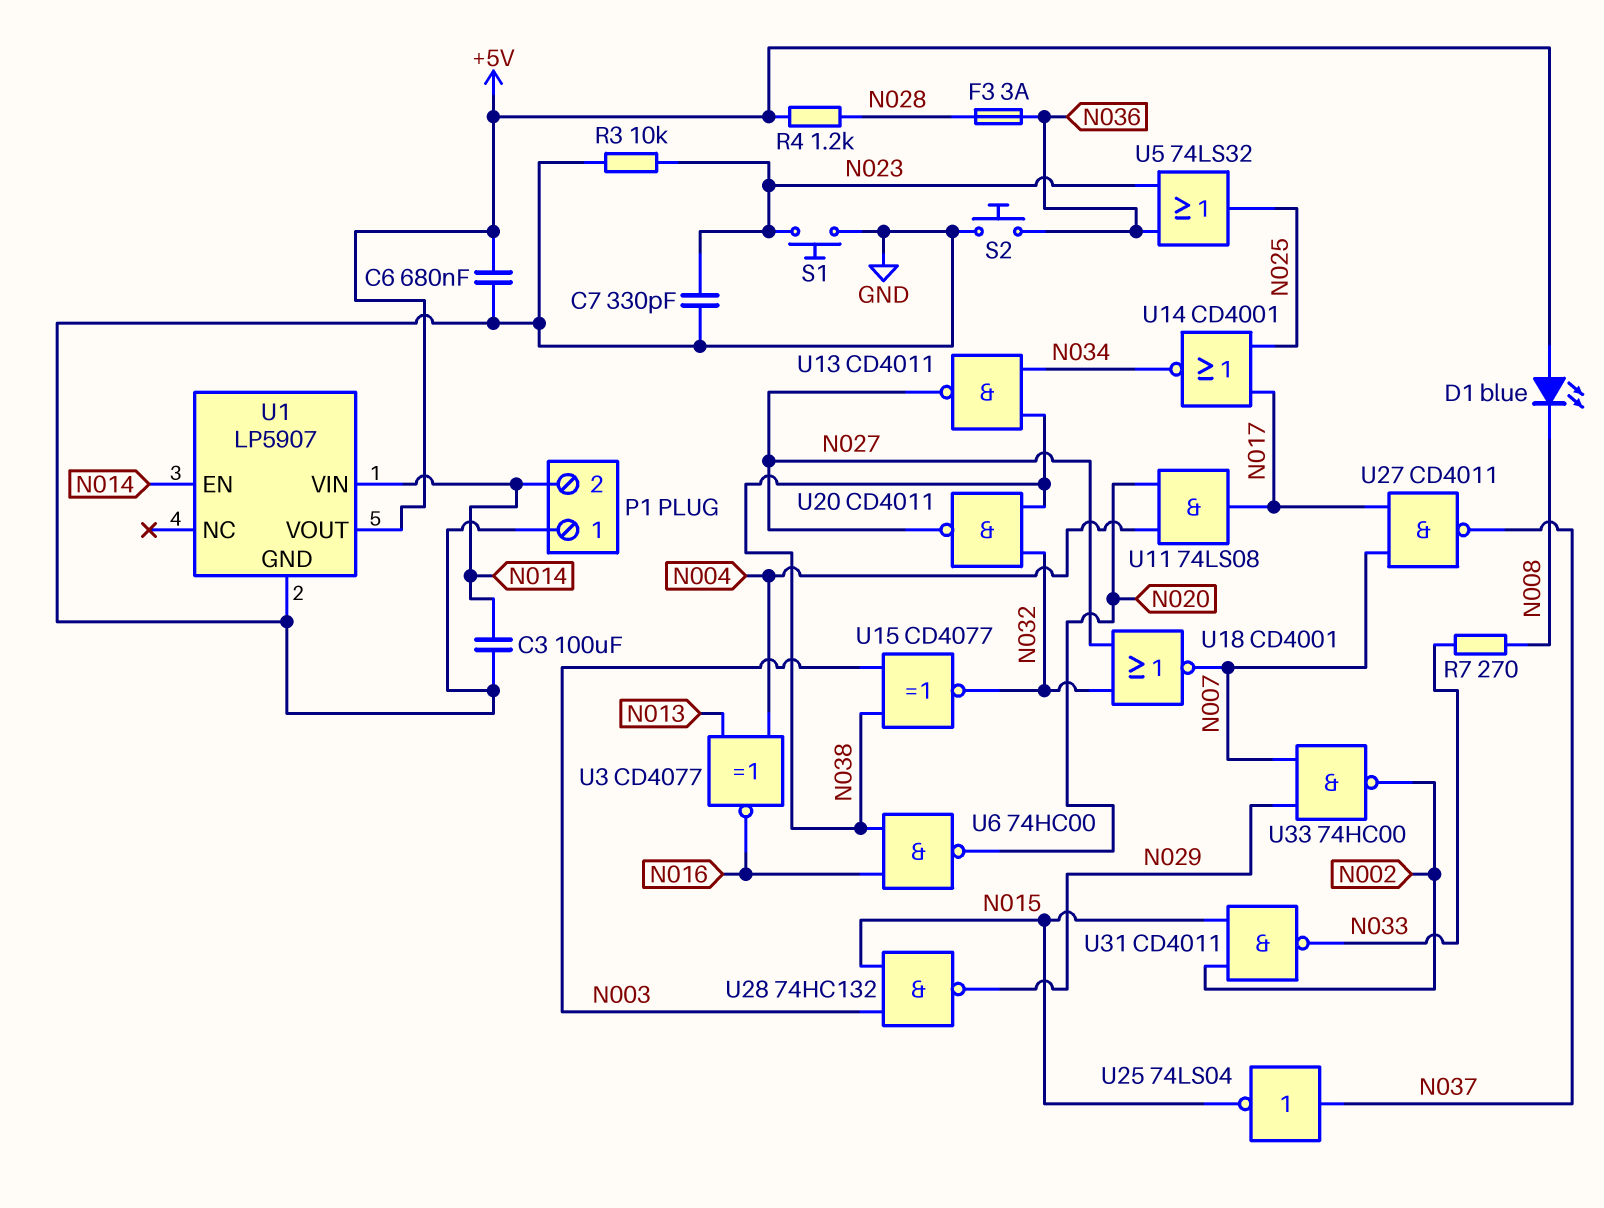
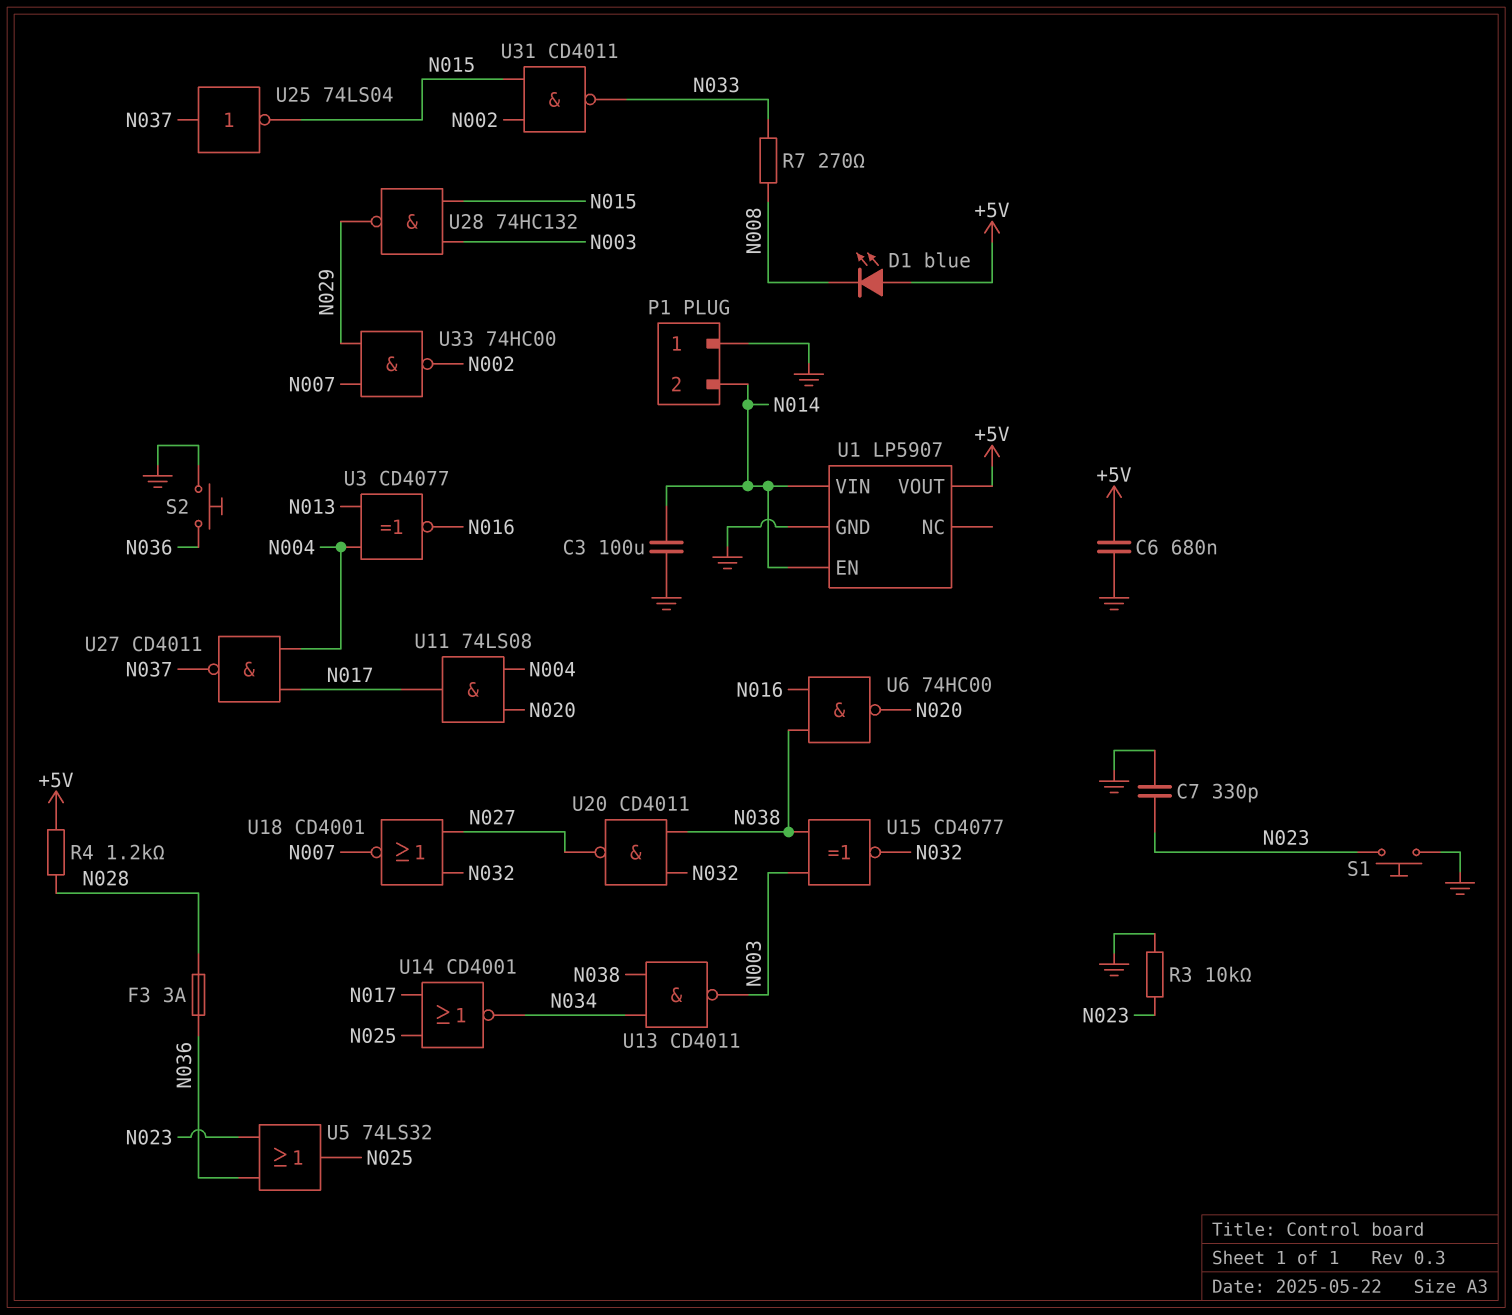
U13: NAND CD4011 (in N034, in N038, out N027) -> NAND CD4011 (in N034, in N038, out N003)
U27: NAND CD4011 (in N007, in N017, out N037) -> NAND CD4011 (in N004, in N017, out N037)

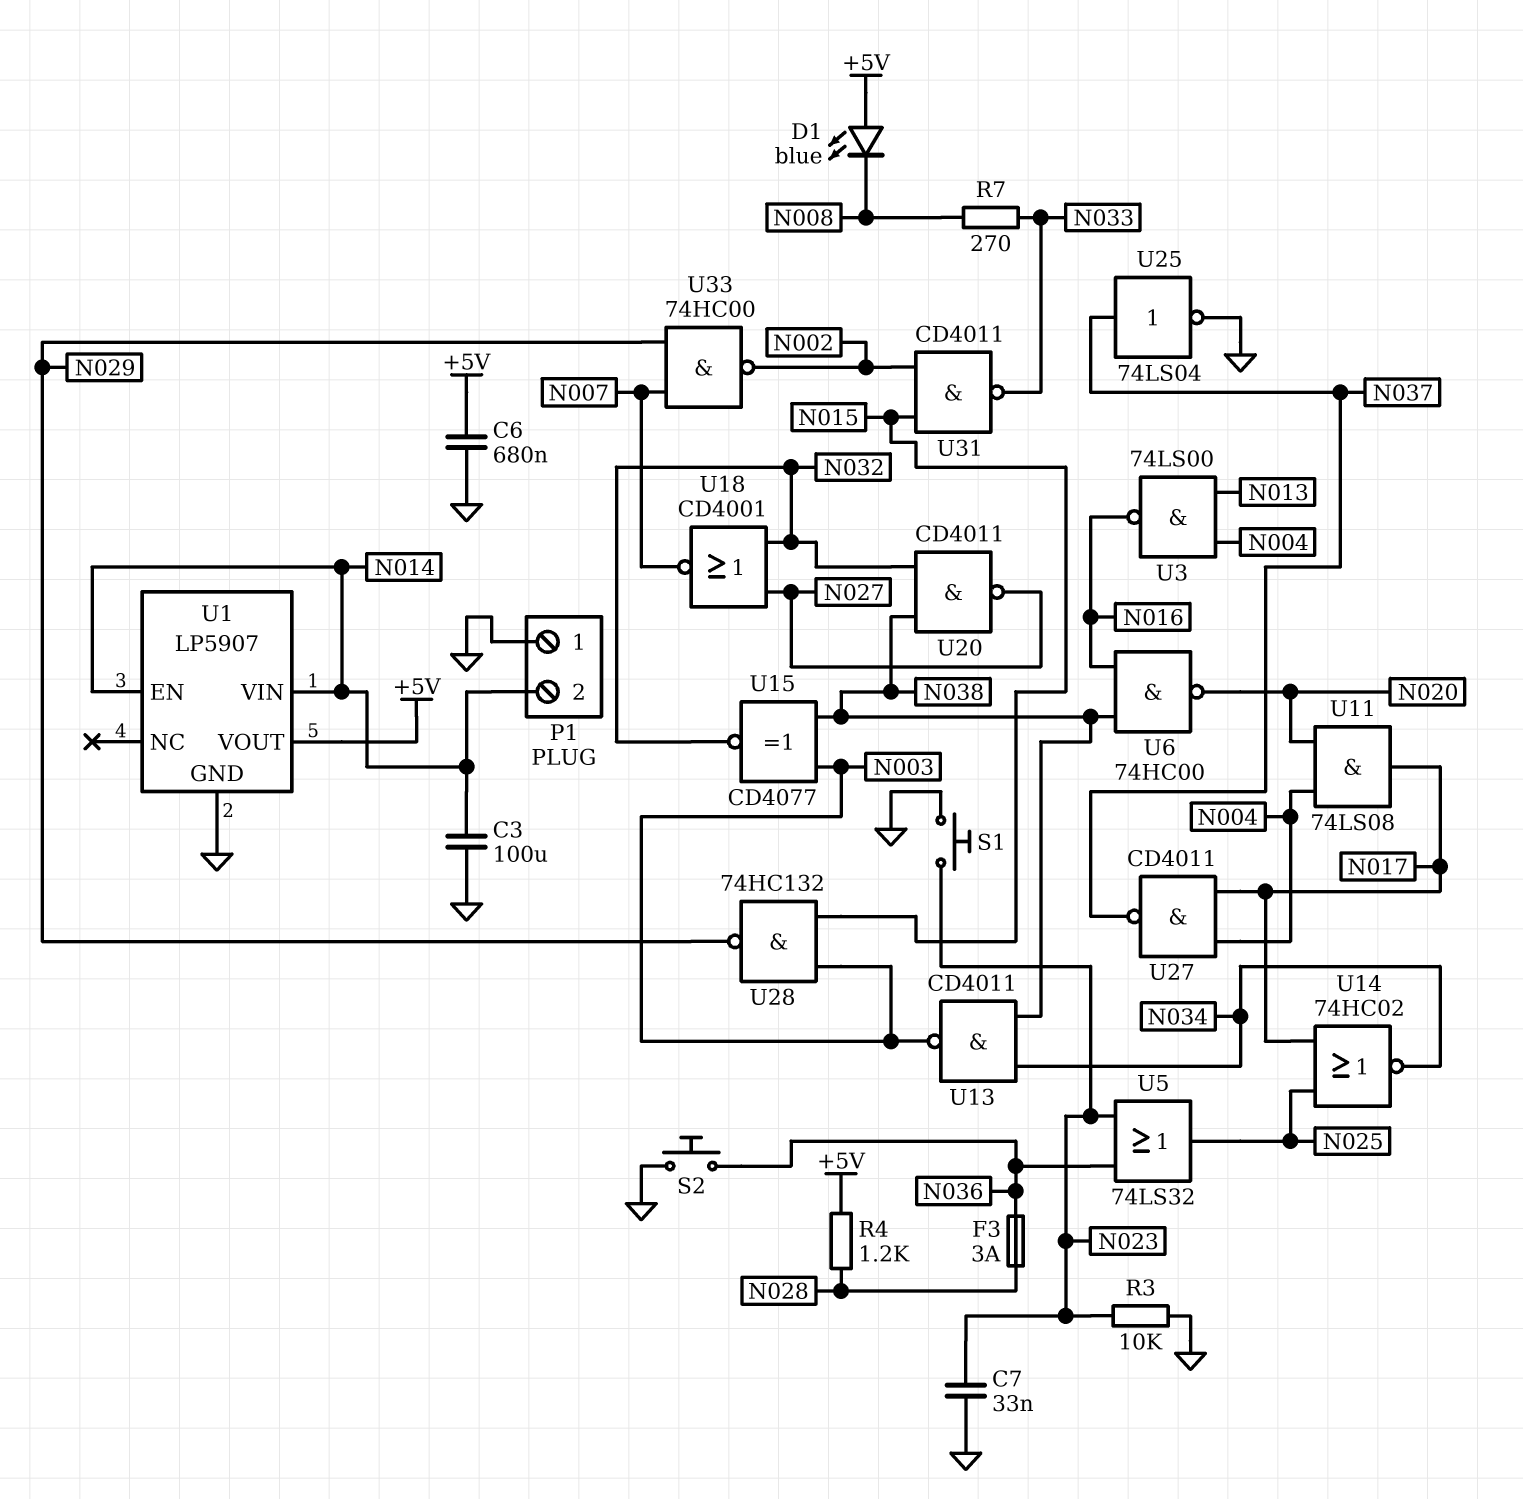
C7: 330pF (GND, N023) -> 33nF (GND, N023)
U3: XNOR CD4077 (in N004, in N013, out N016) -> NAND 74LS00 (in N004, in N013, out N016)
U14: NOR CD4001 (in N017, in N025, out N034) -> NOR 74HC02 (in N017, in N025, out N034)
U25: NOT 74LS04 (in N037, out N015) -> NOT 74LS04 (in N037, out GND)

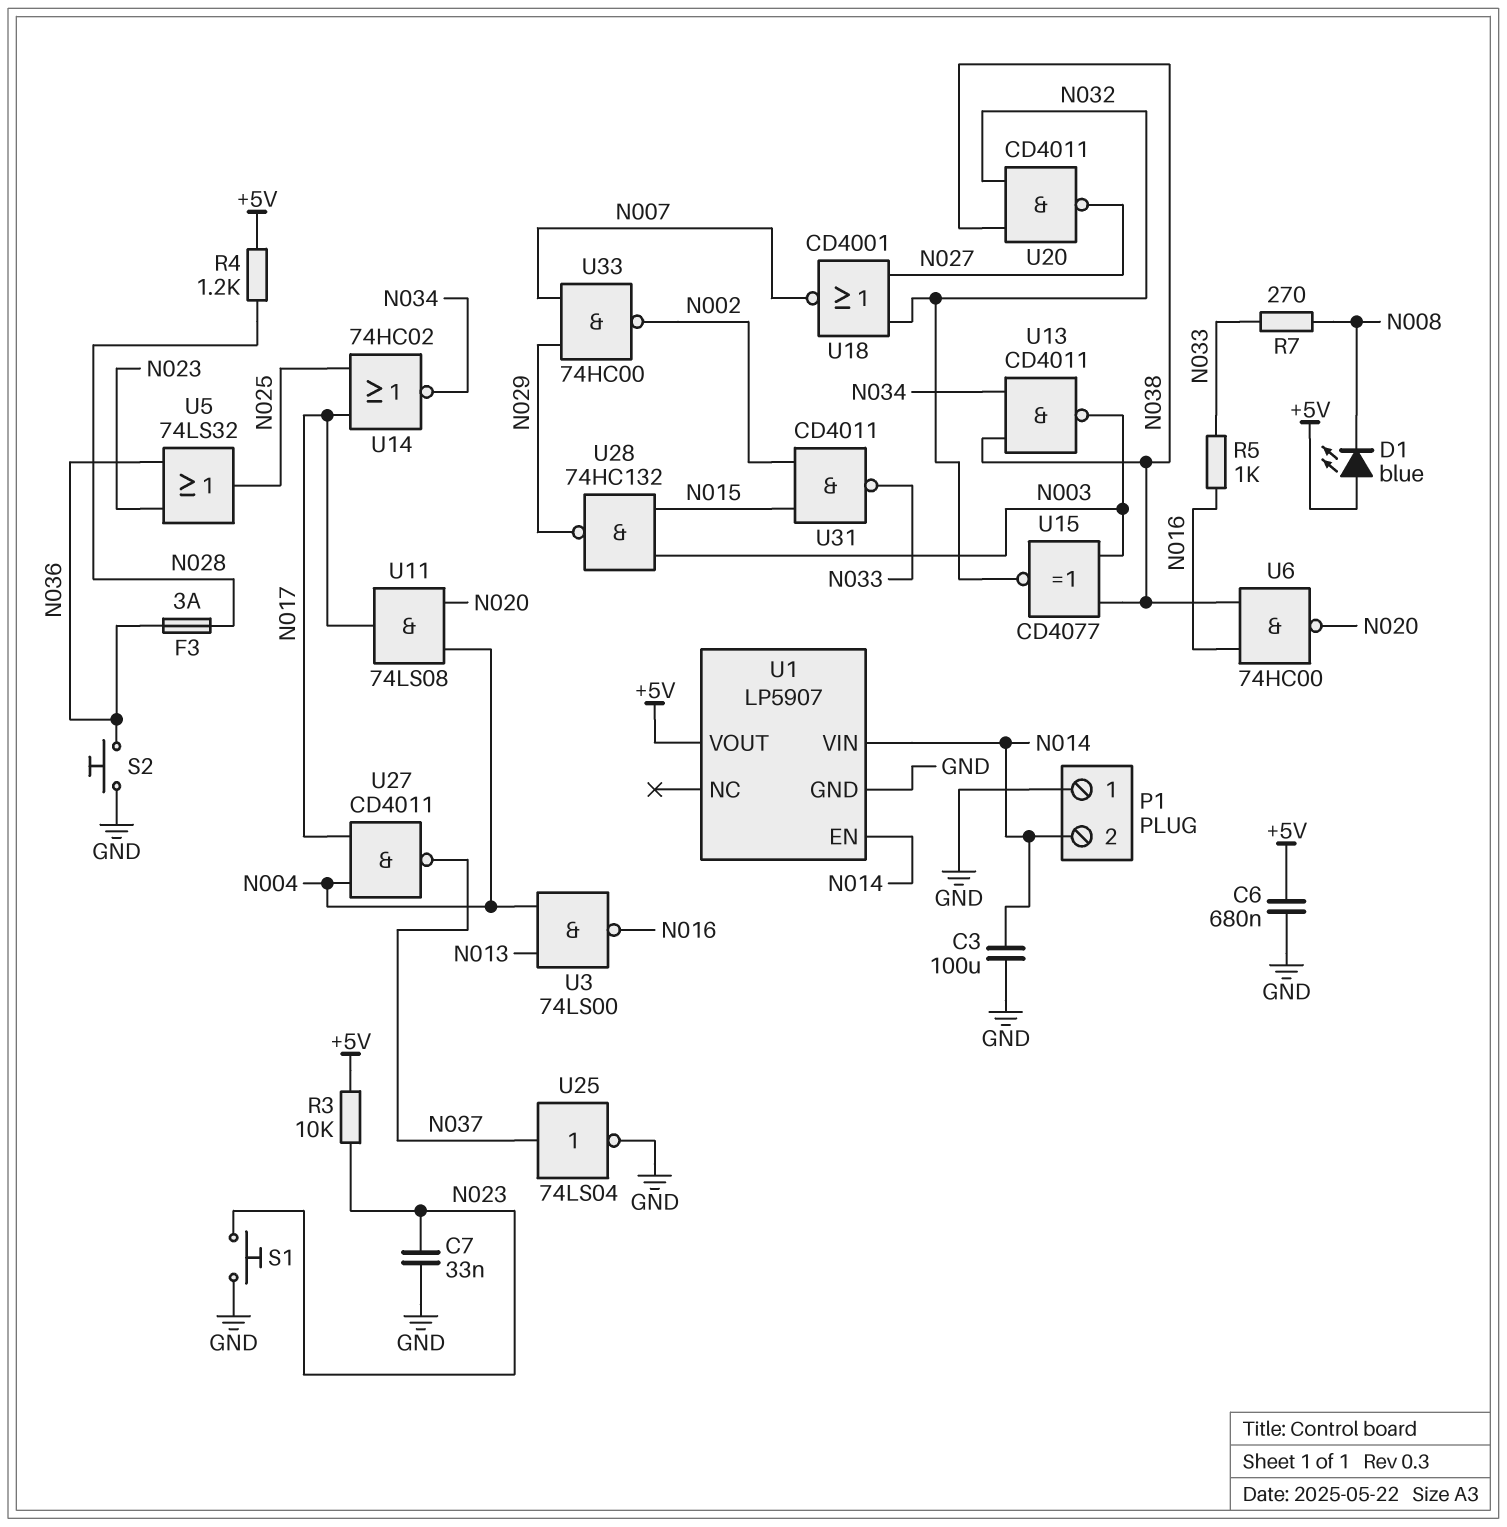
R3: 10k (GND, N023) -> 10k (+5V, N023)
R5: none -> 1k (N016, N033)

